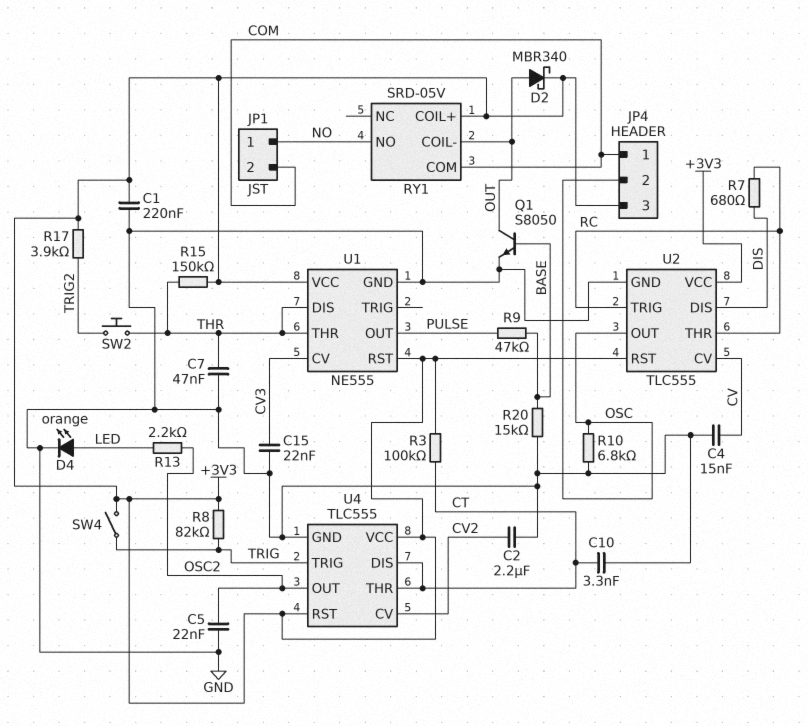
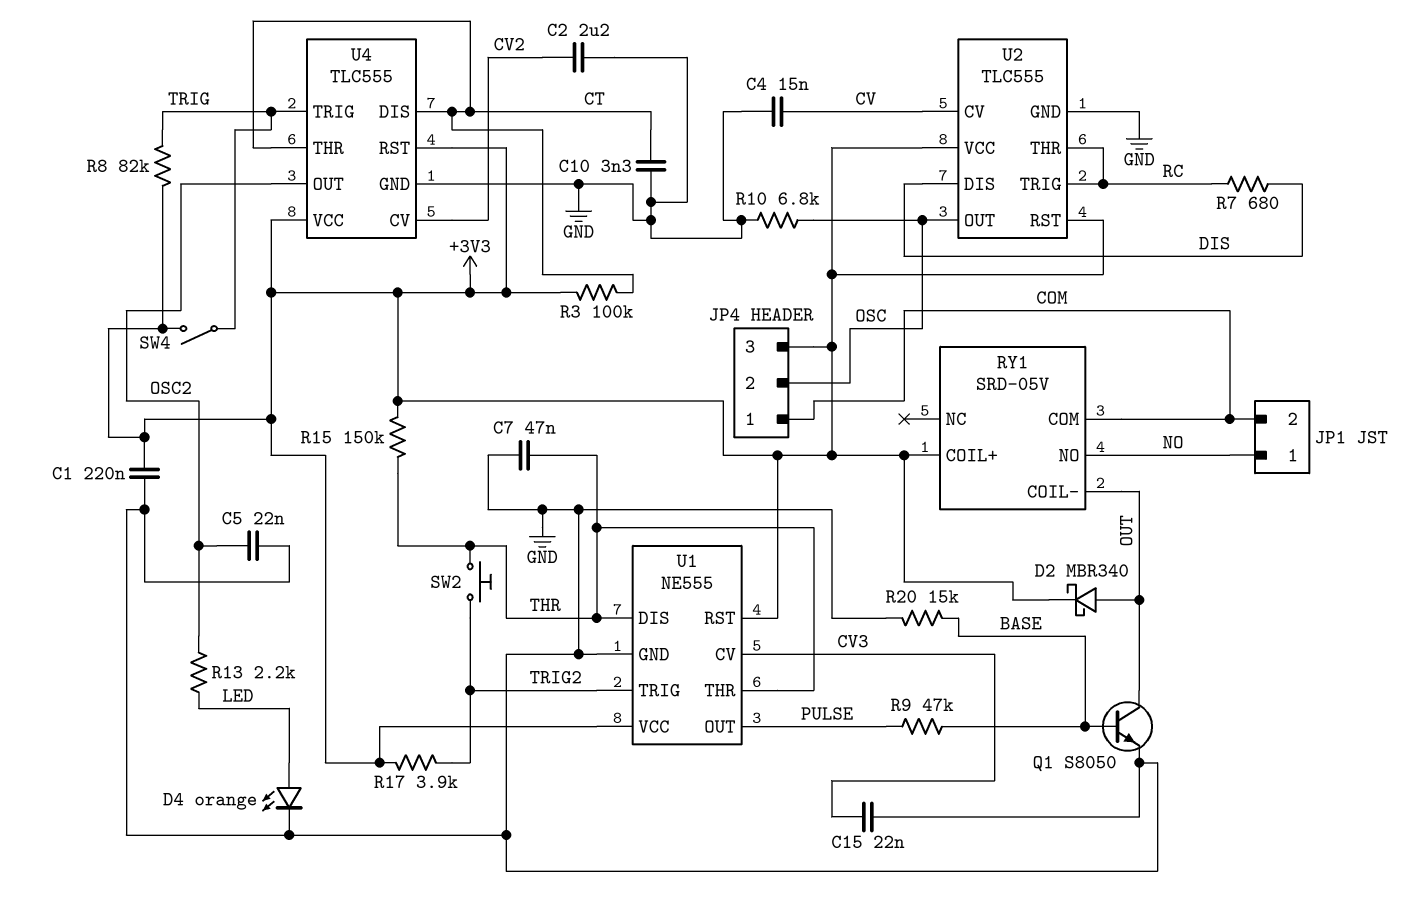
U1 pin TRIG: none -> TRIG2

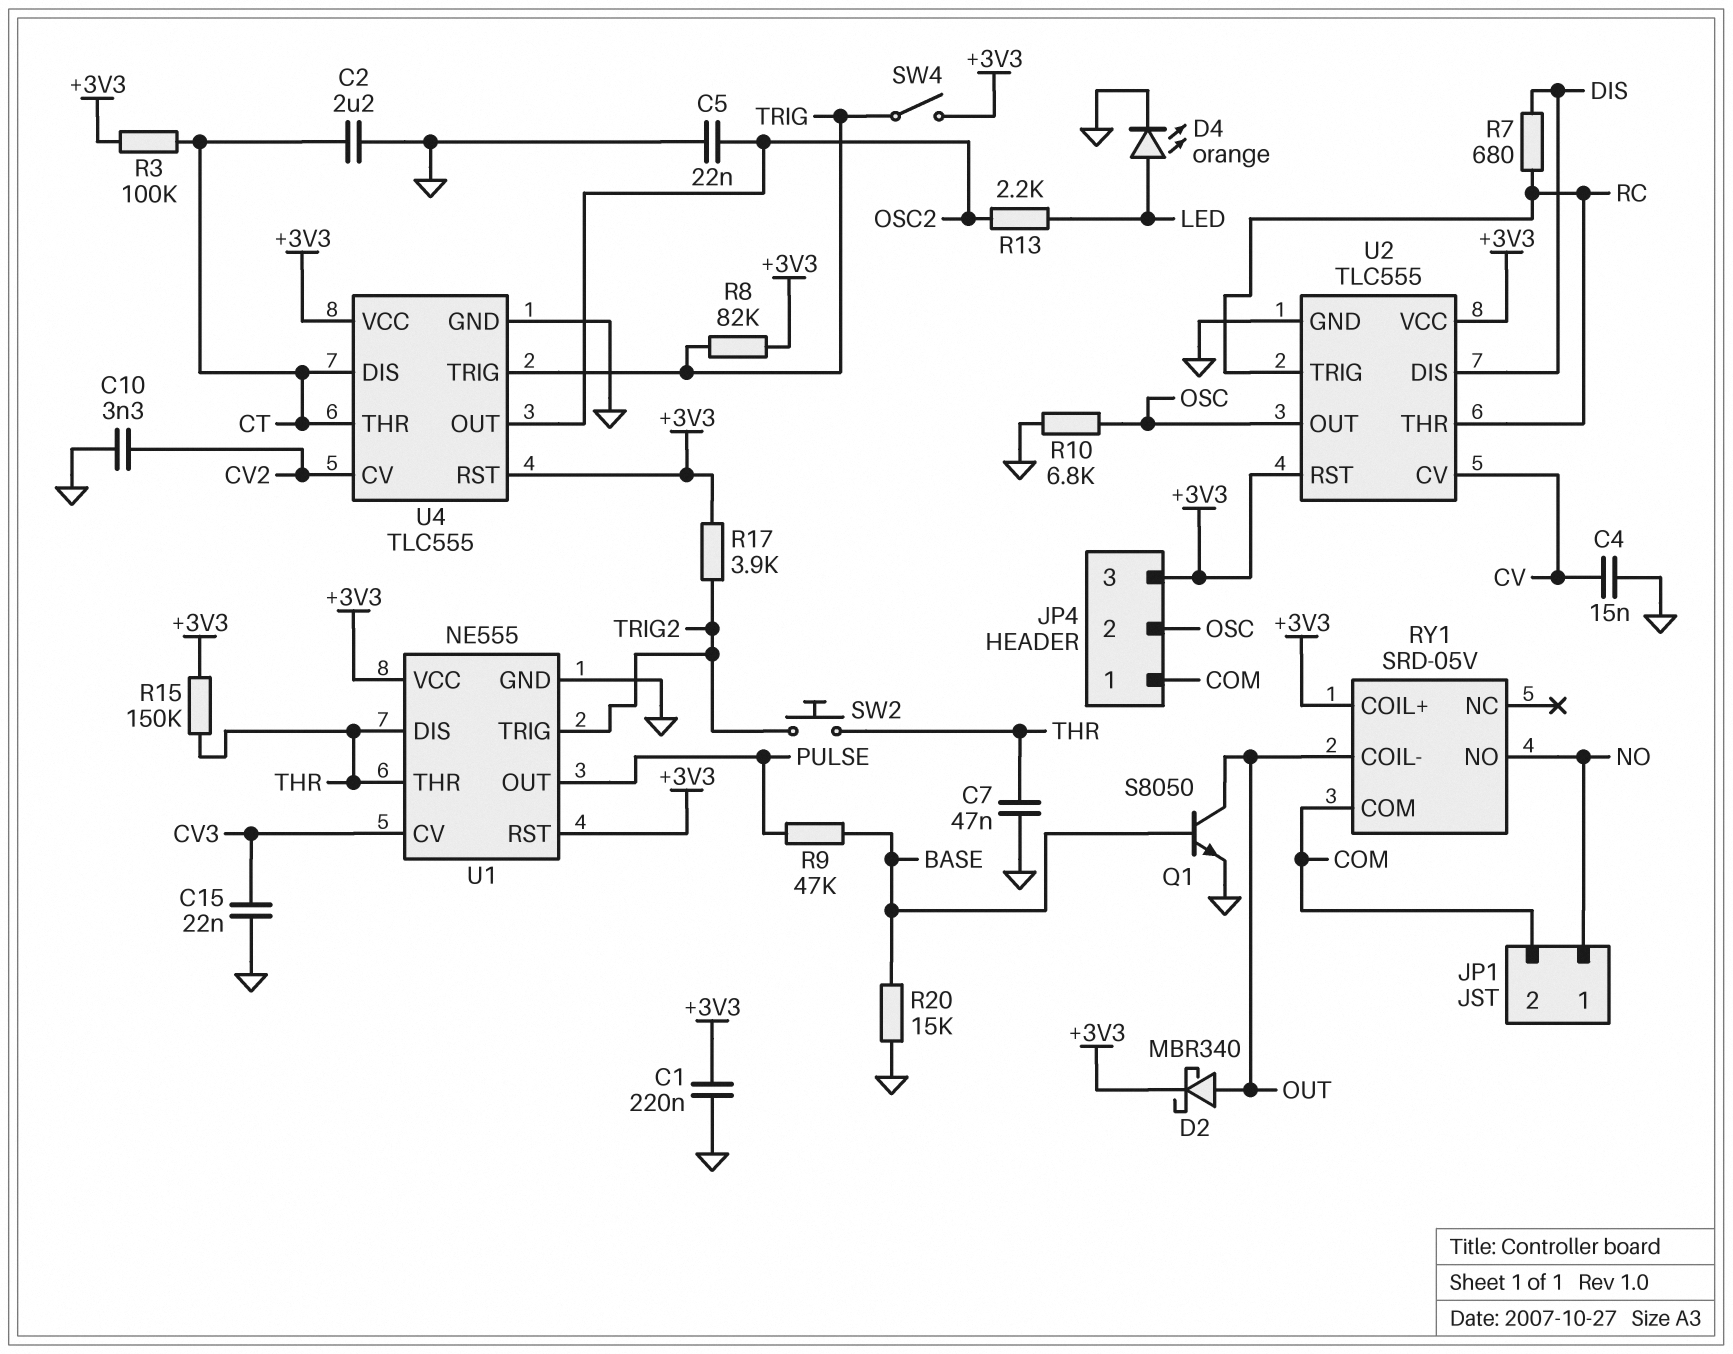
C2: 2.2uF (CV2, GND) -> 2.2uF (CT, GND)
C10: 3.3nF (CT, GND) -> 3.3nF (CV2, GND)

